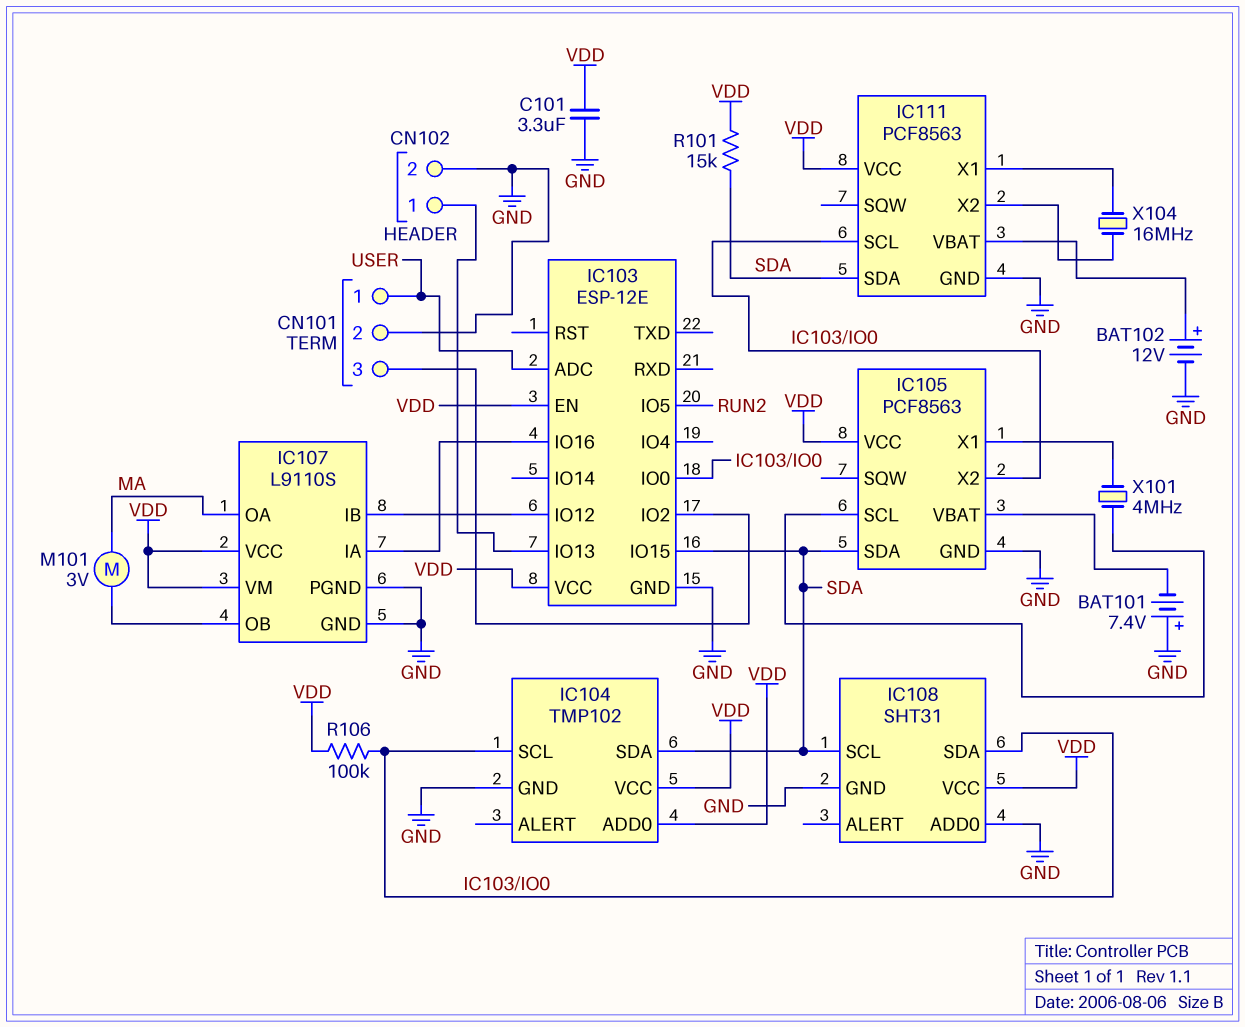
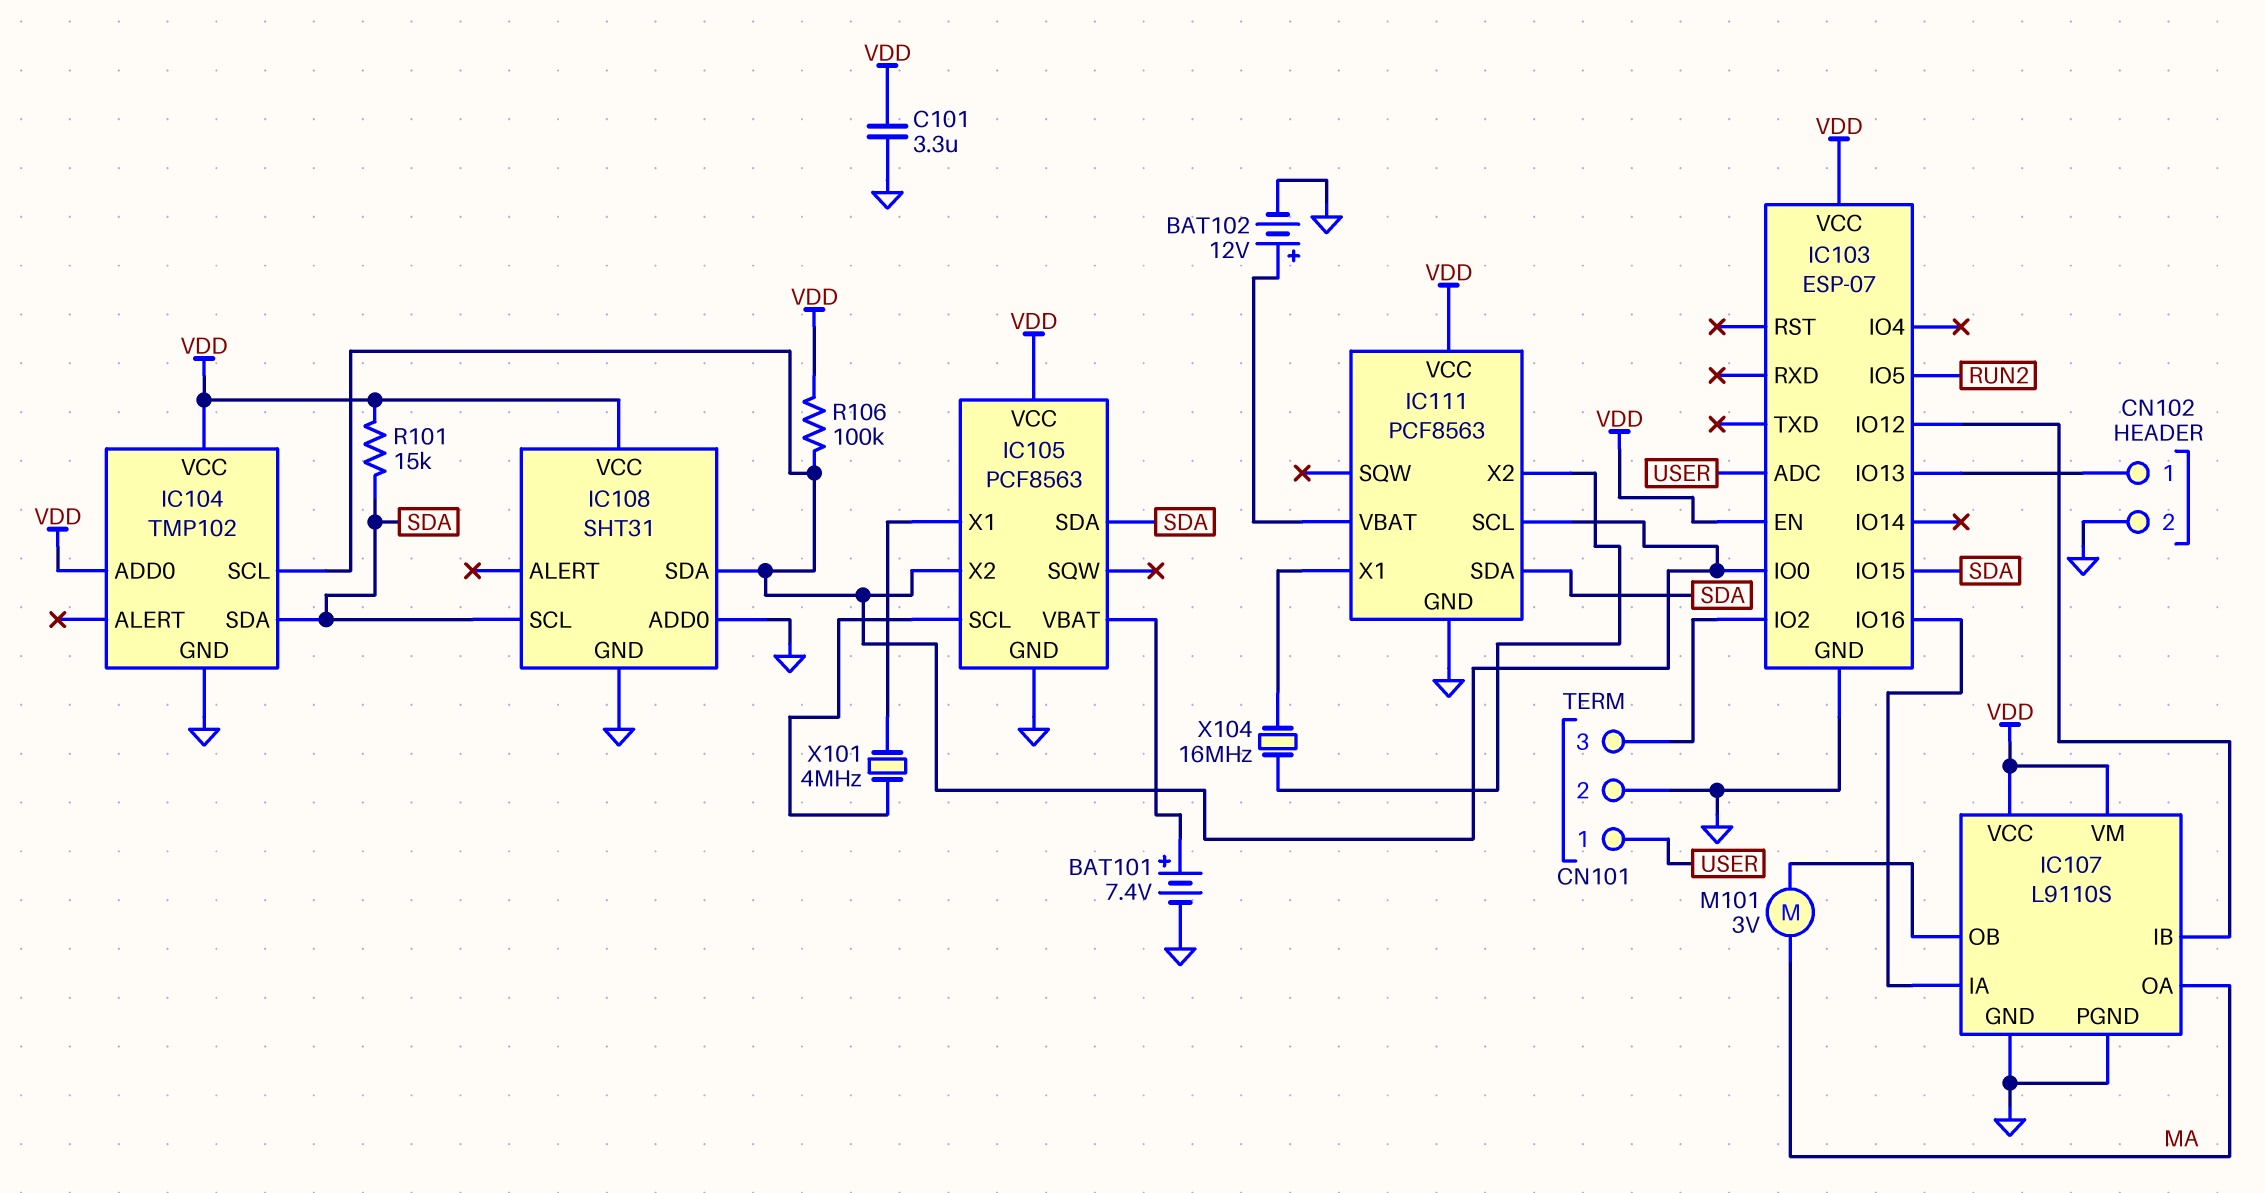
BAT101: 7.4V (plus GND, minus IC105/VBAT) -> 7.4V (plus IC105/VBAT, minus GND)
IC103: ESP-12E -> ESP-07

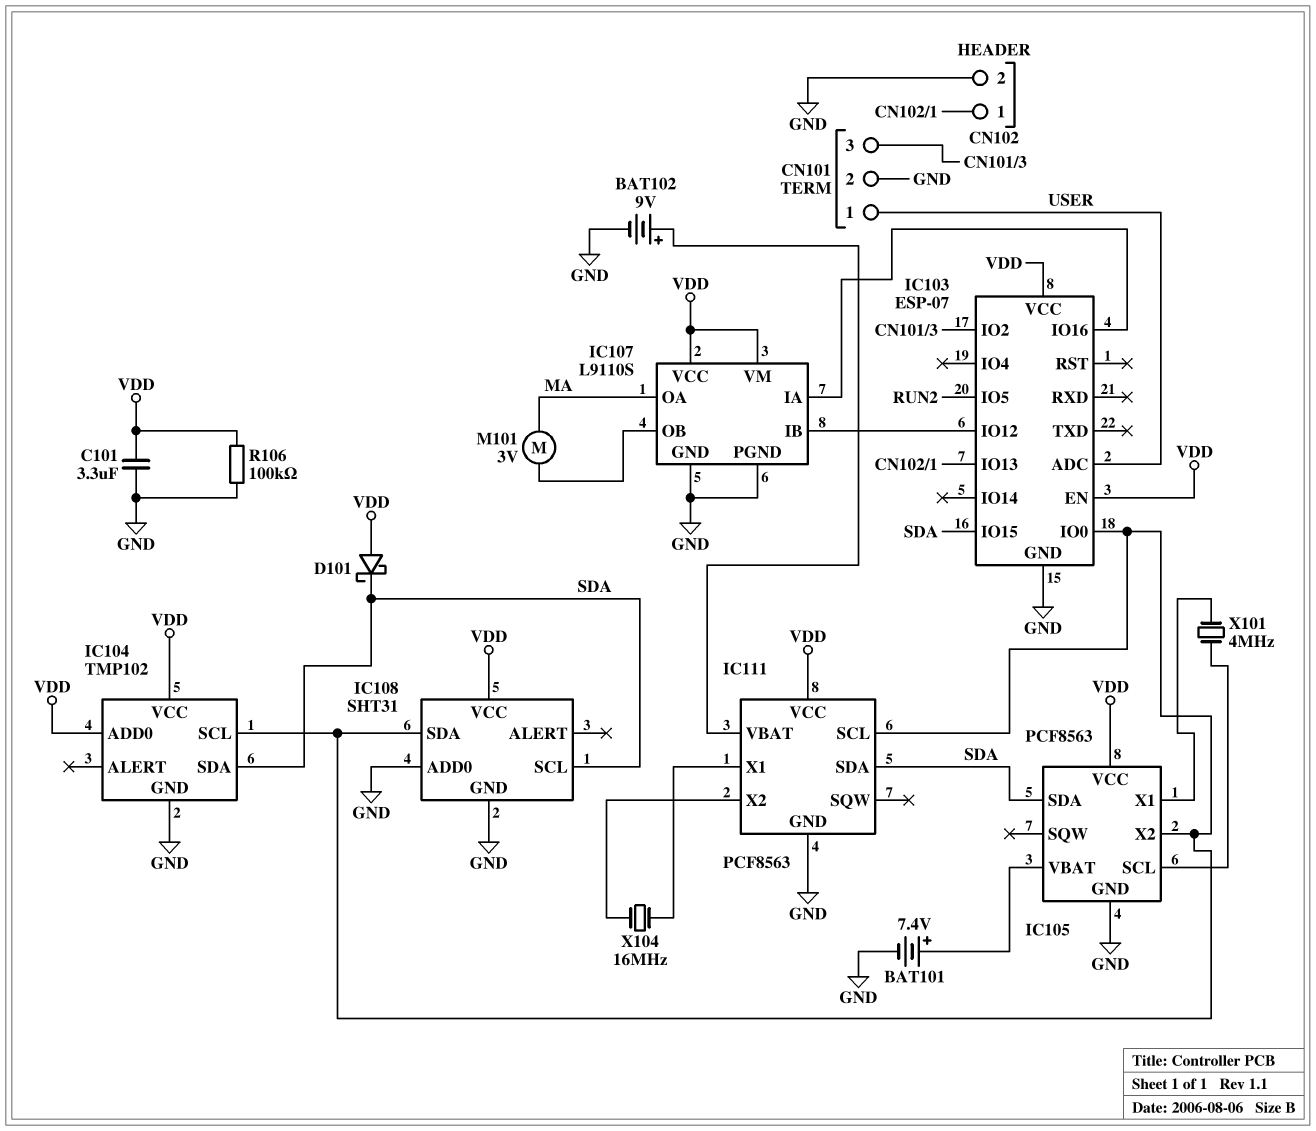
BAT102: 12V (plus IC111/VBAT, minus GND) -> 9V (plus IC111/VBAT, minus GND)
D101: none -> schottky (A VDD, K SDA)
R101: 15k (SDA, VDD) -> none
R106: 100k (IC103/IO0, VDD) -> 100k (GND, VDD)

